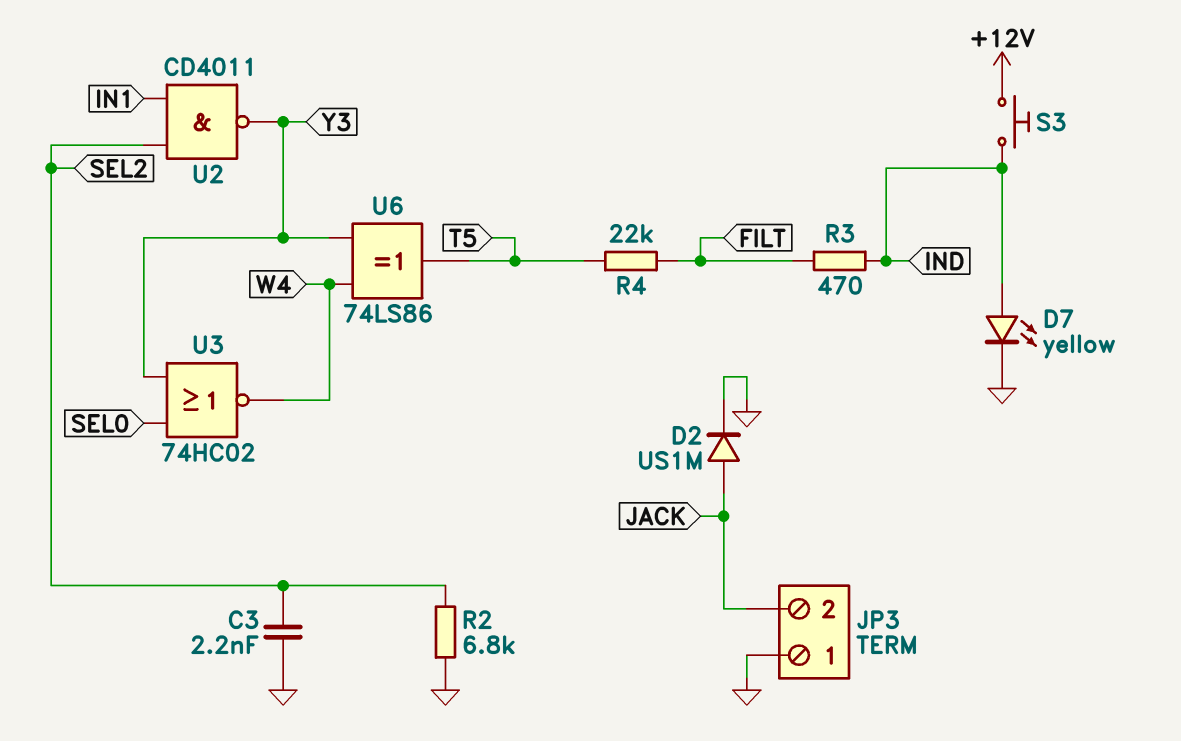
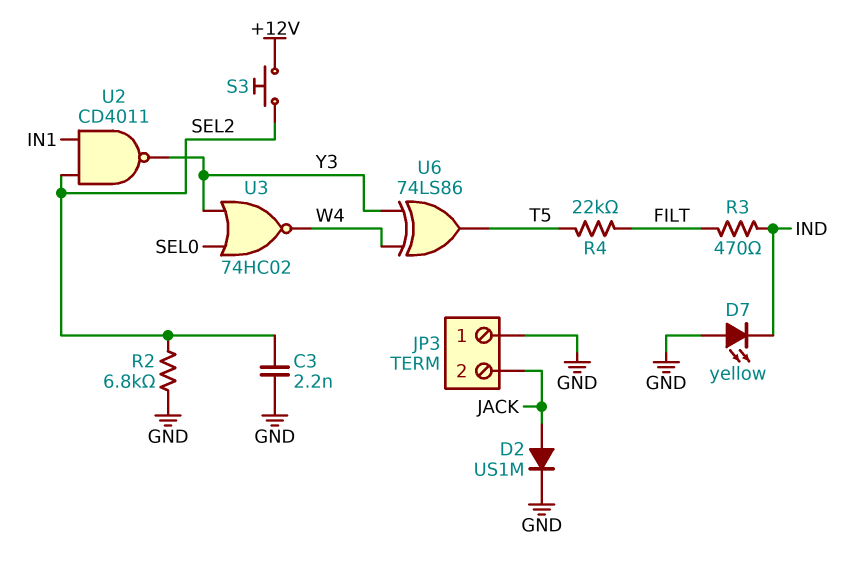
D7: LED yellow (A IND, K GND) -> LED yellow (A GND, K IND)
S3: button (+12V, IND) -> button (+12V, SEL2)

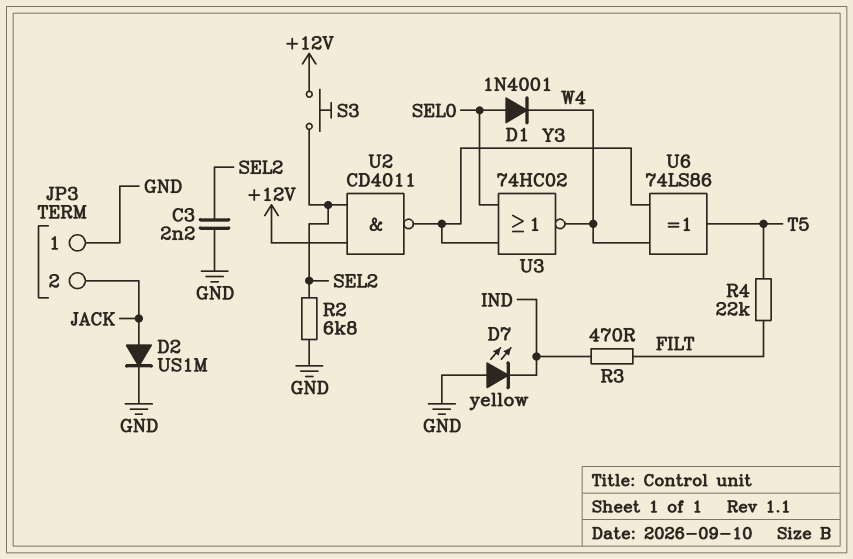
D1: none -> diode 1N4001 (A SEL0, K W4)
U2: NAND CD4011 (in IN1, in SEL2, out Y3) -> NAND CD4011 (in +12V, in SEL2, out Y3)

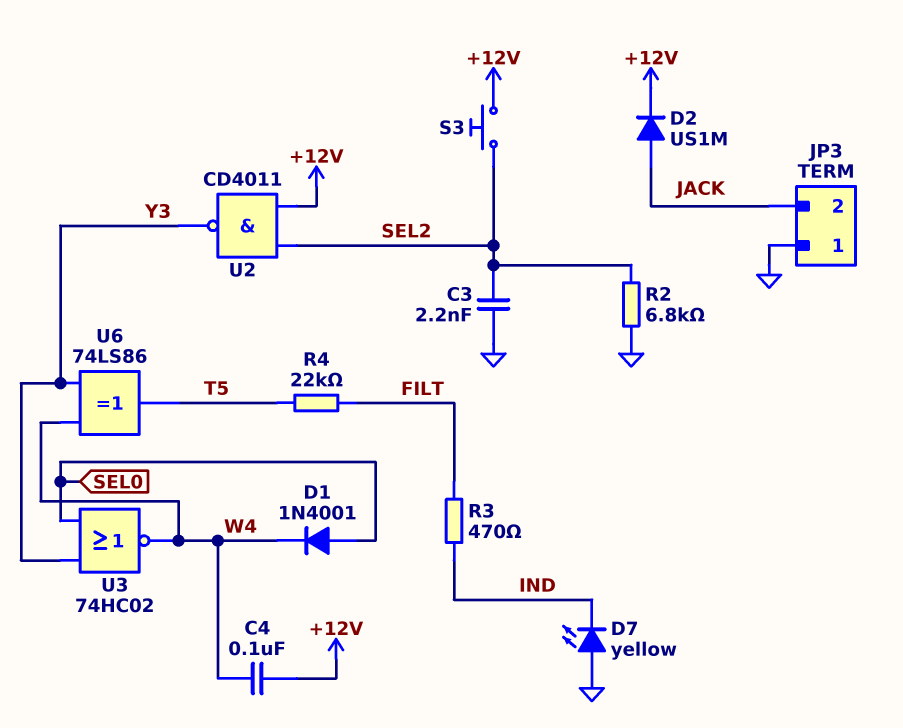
C4: none -> 100nF (+12V, W4)
D2: diode US1M (A JACK, K GND) -> diode US1M (A JACK, K +12V)

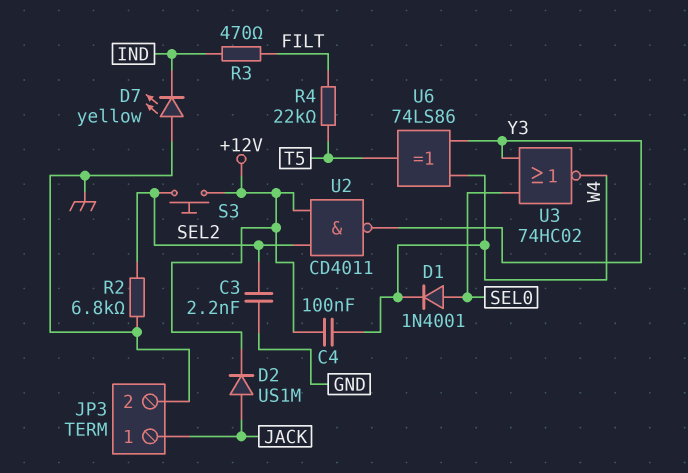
JP3 pin 1: GND -> JACK
JP3 pin 2: JACK -> GND

